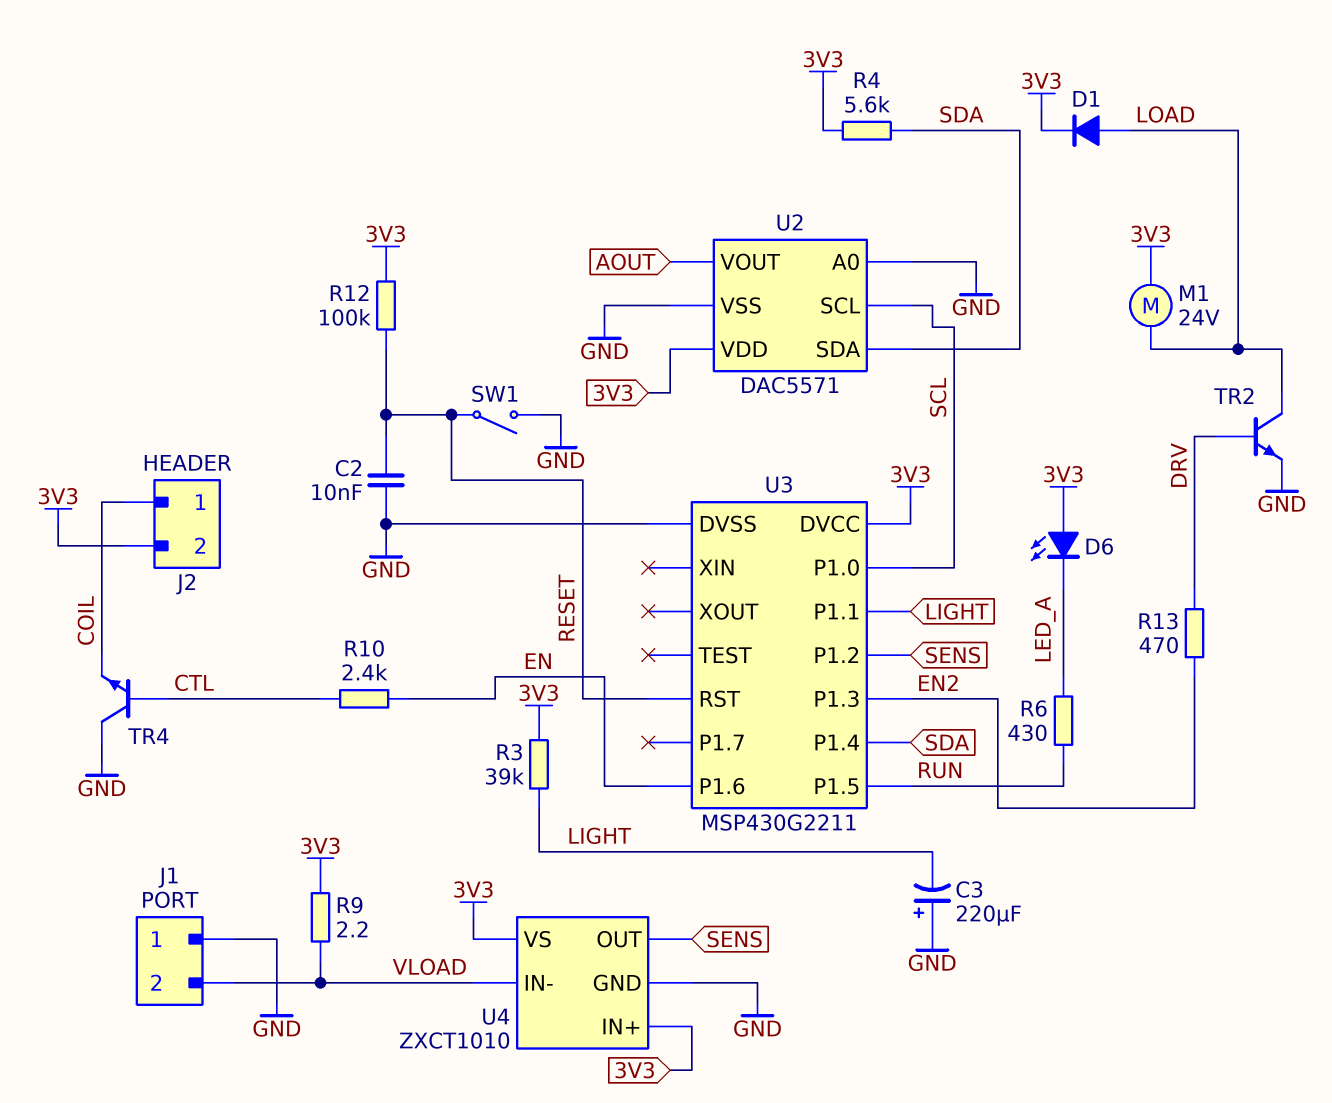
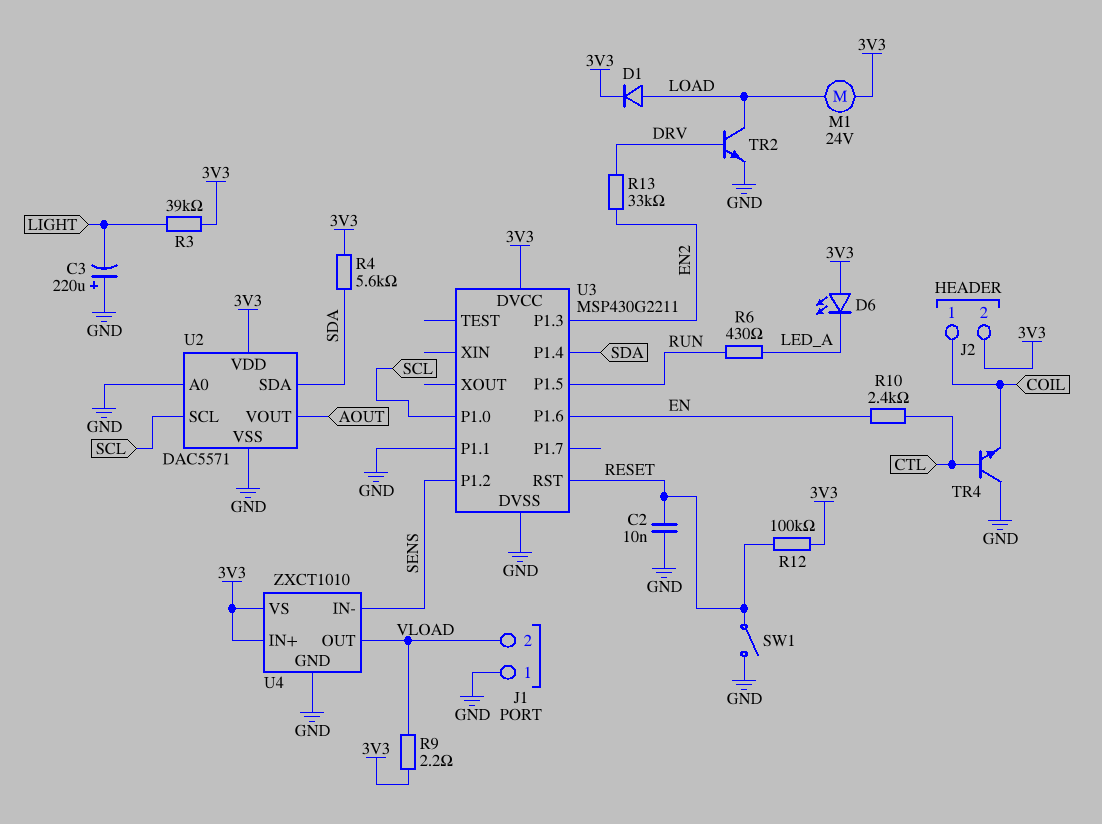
R13: 470 (DRV, EN2) -> 33k (DRV, EN2)
U3 pin P1.1: LIGHT -> GND
U4 pin IN-: VLOAD -> SENS
U4 pin OUT: SENS -> VLOAD

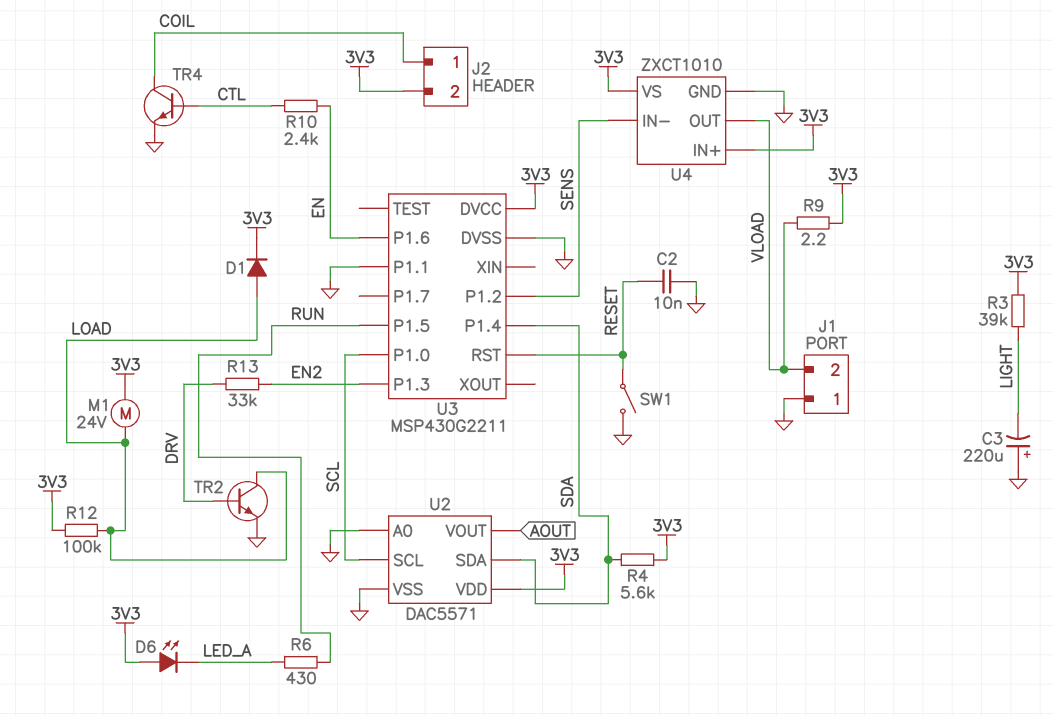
R12: 100k (3V3, RESET) -> 100k (3V3, LOAD)
TR4: NPN (B CTL, C GND, E COIL) -> NPN (B CTL, C COIL, E GND)

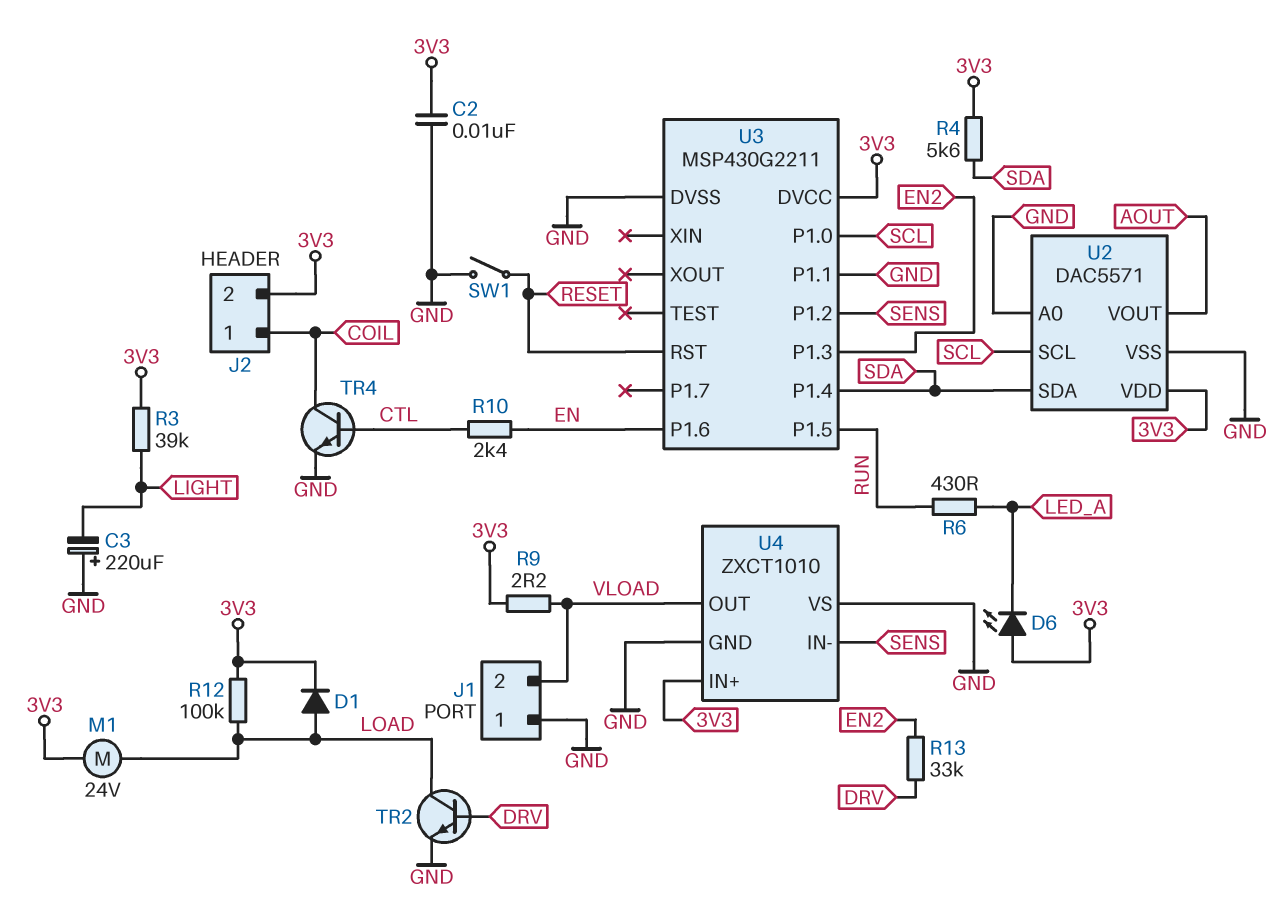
C2: 10nF (GND, RESET) -> 10nF (3V3, GND)
U4 pin VS: 3V3 -> GND

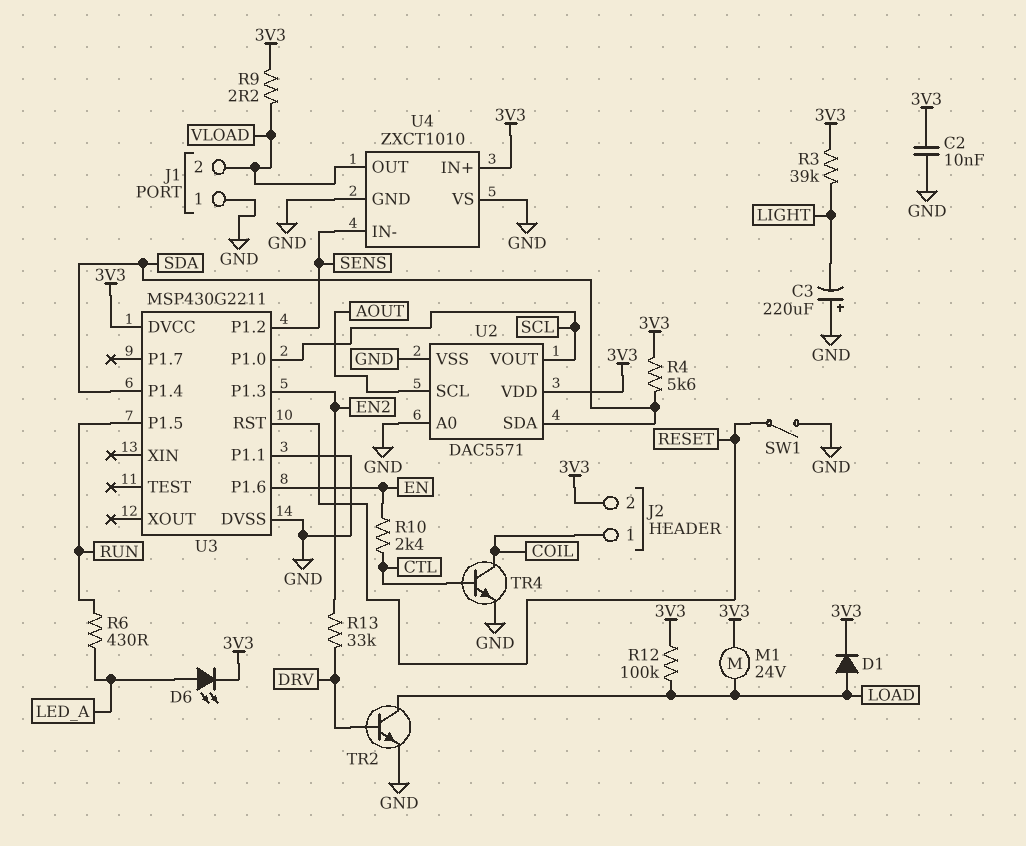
D6: LED (A 3V3, K LED_A) -> LED (A LED_A, K 3V3)
U2 pin SCL: SCL -> AOUT
U2 pin VOUT: AOUT -> SCL

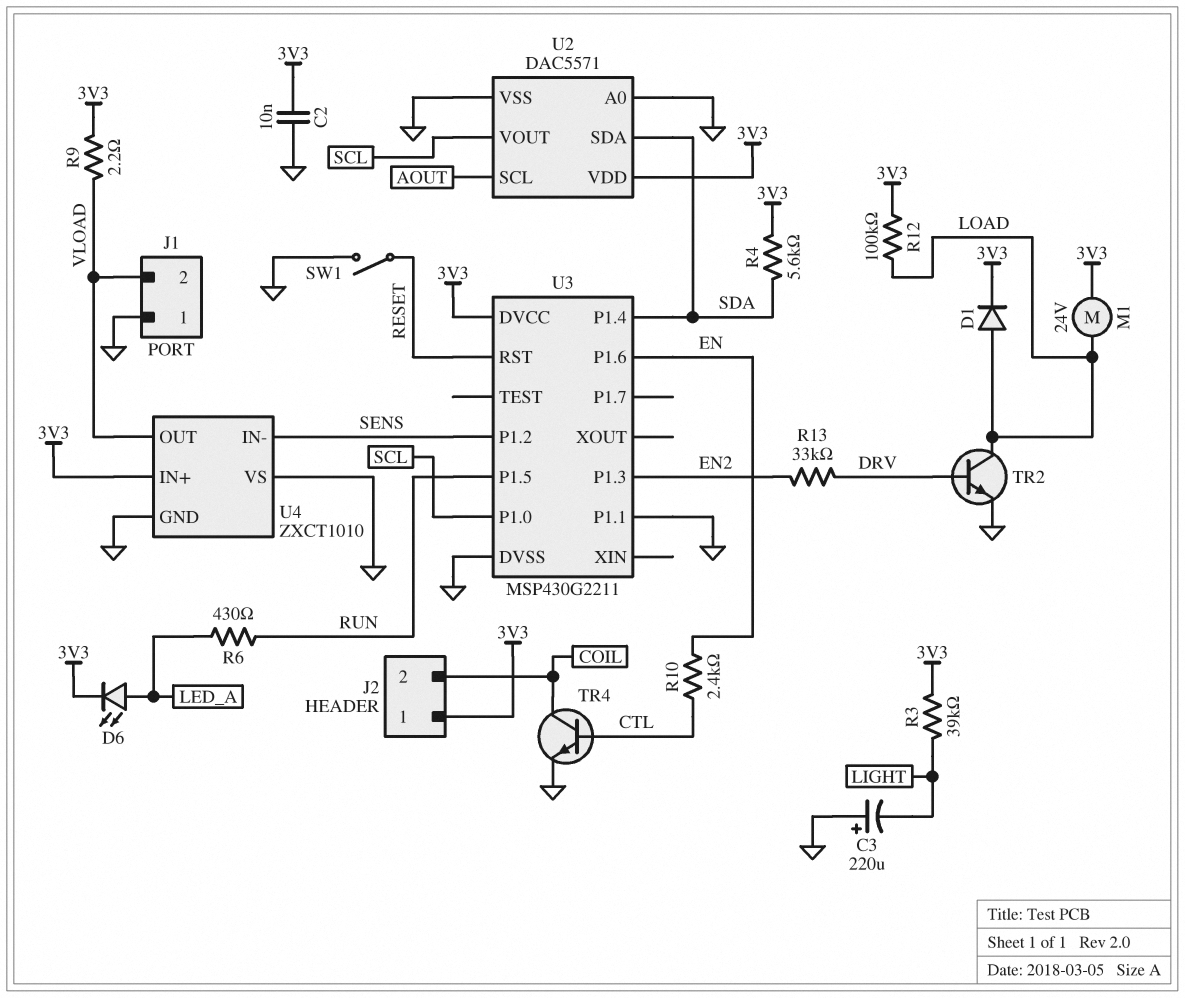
J2 pin 1: COIL -> 3V3
J2 pin 2: 3V3 -> COIL

